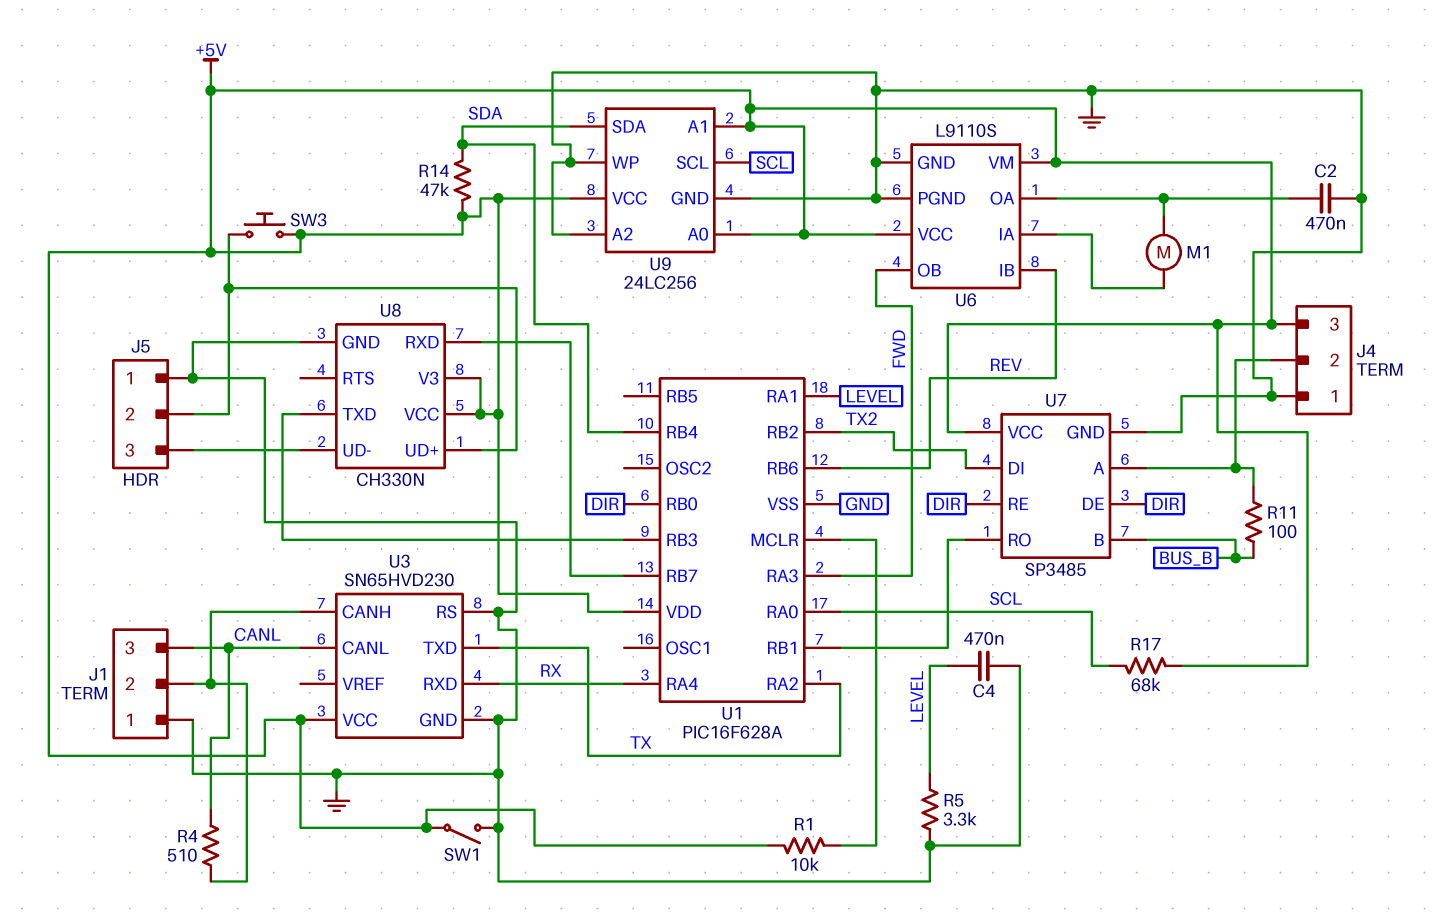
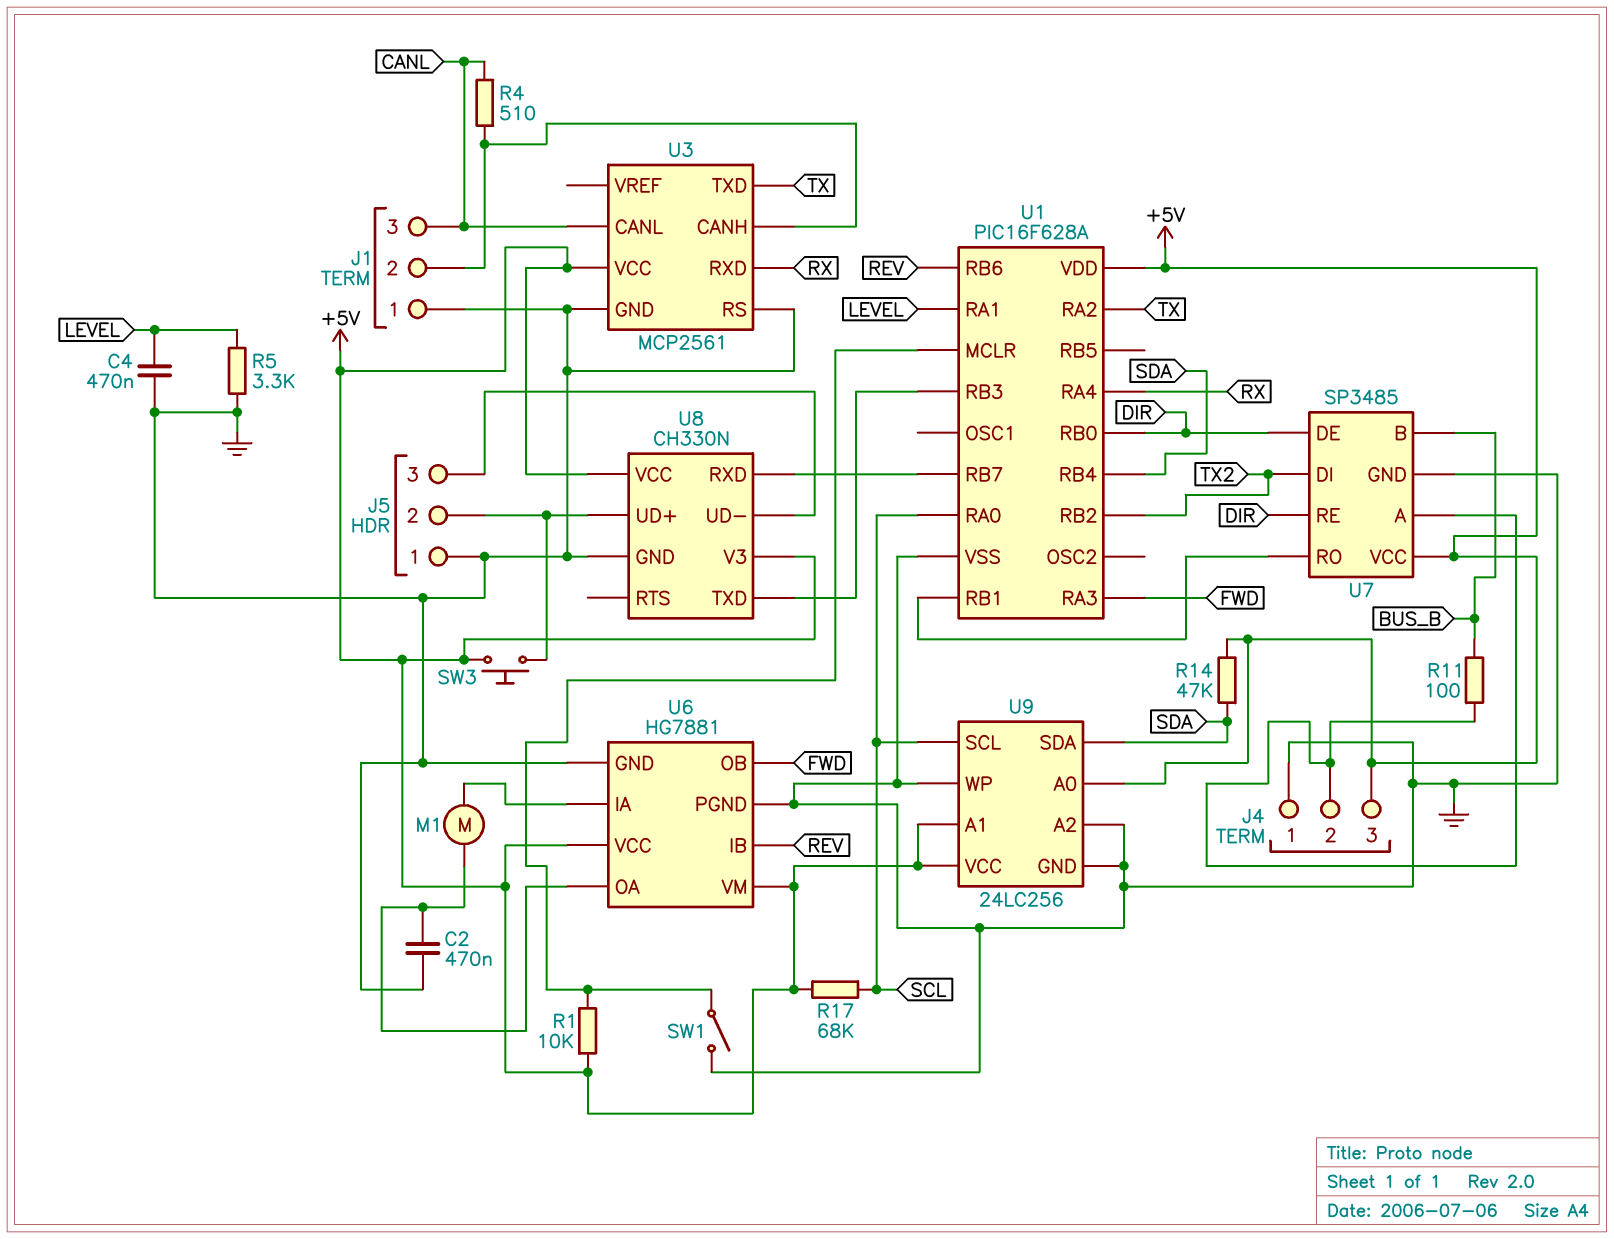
SW1: switch (+5V, GND) -> switch (GND, U1/MCLR)
U3: SN65HVD230 -> MCP2561
U6: L9110S -> HG7881

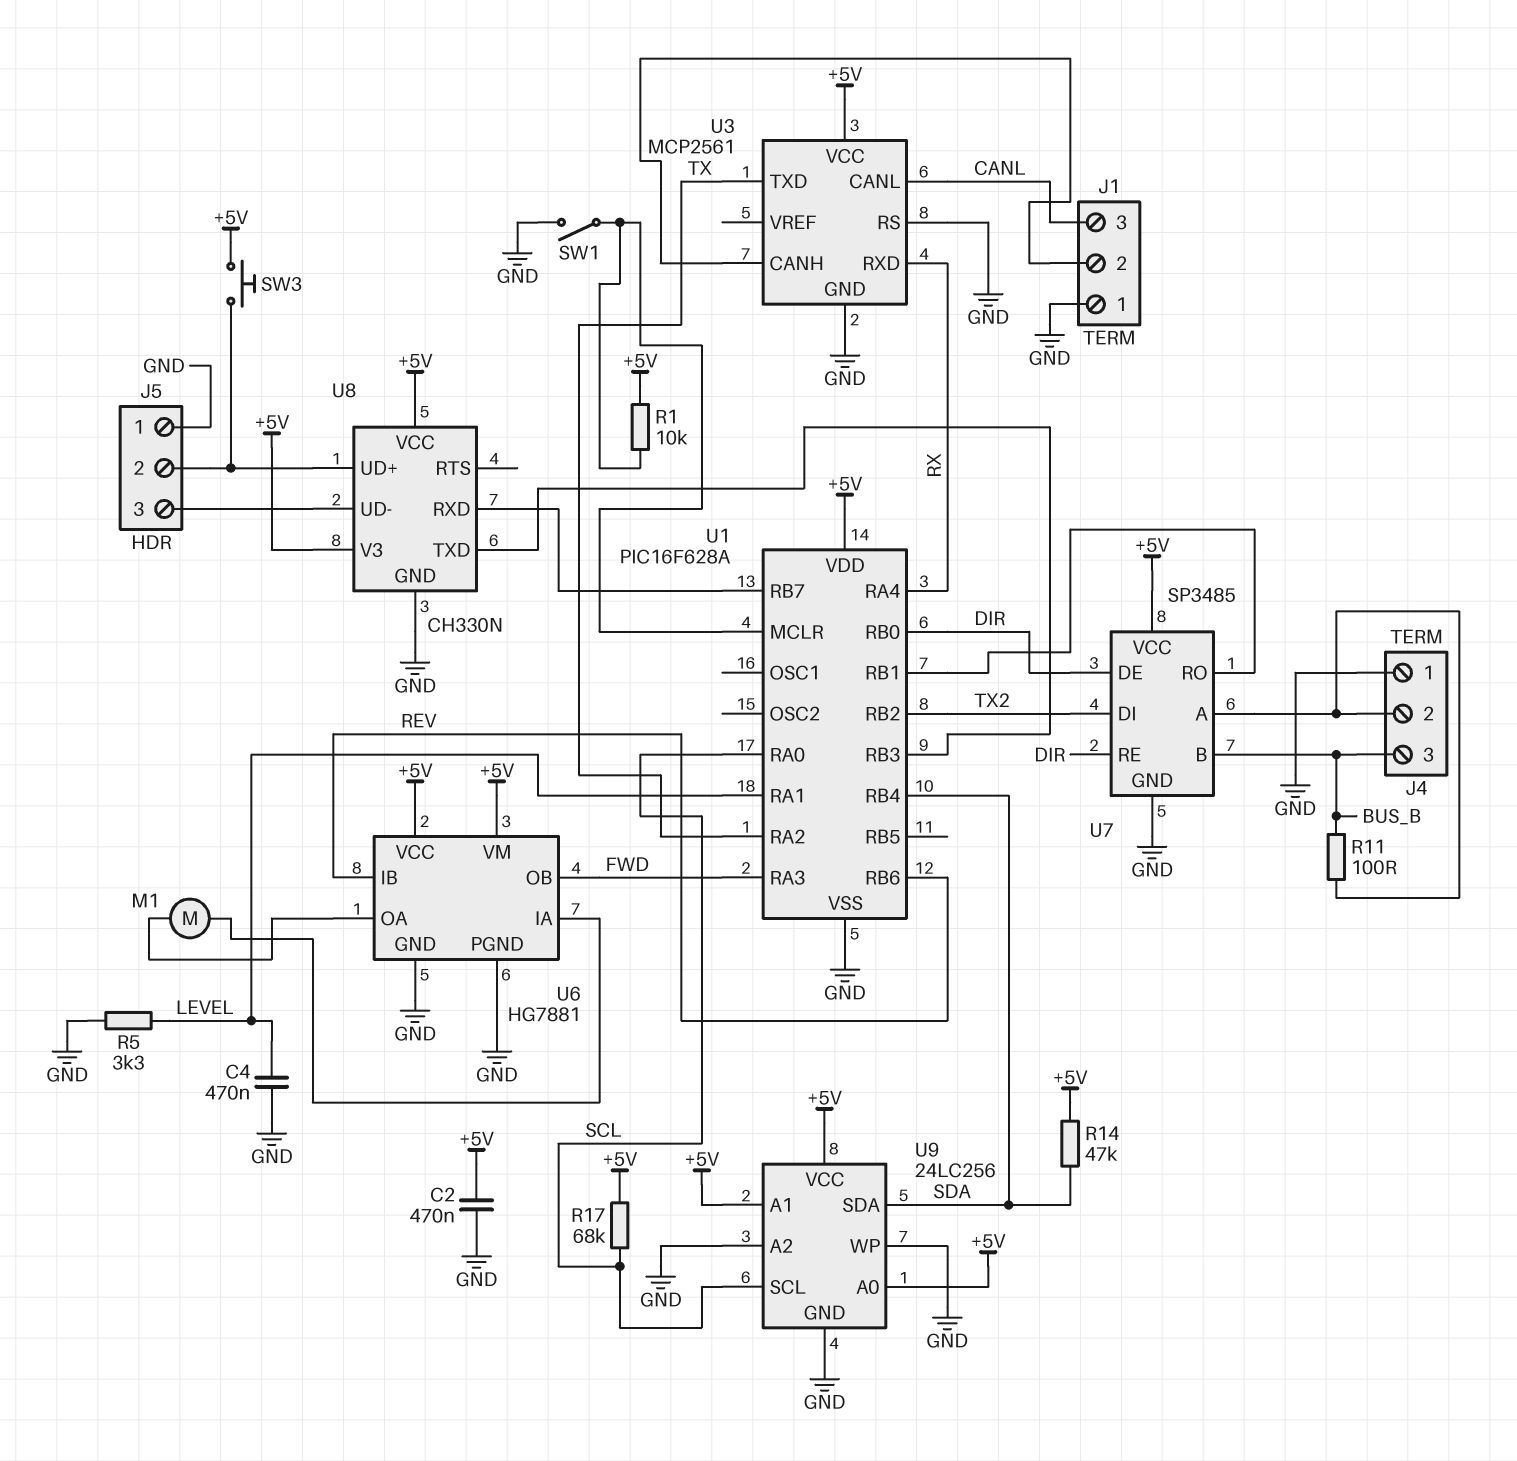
C2: 470nF (GND, U6/OA) -> 470nF (+5V, GND)
J4 pin 3: +5V -> BUS_B
R4: 510 (CANL, J1/2) -> none

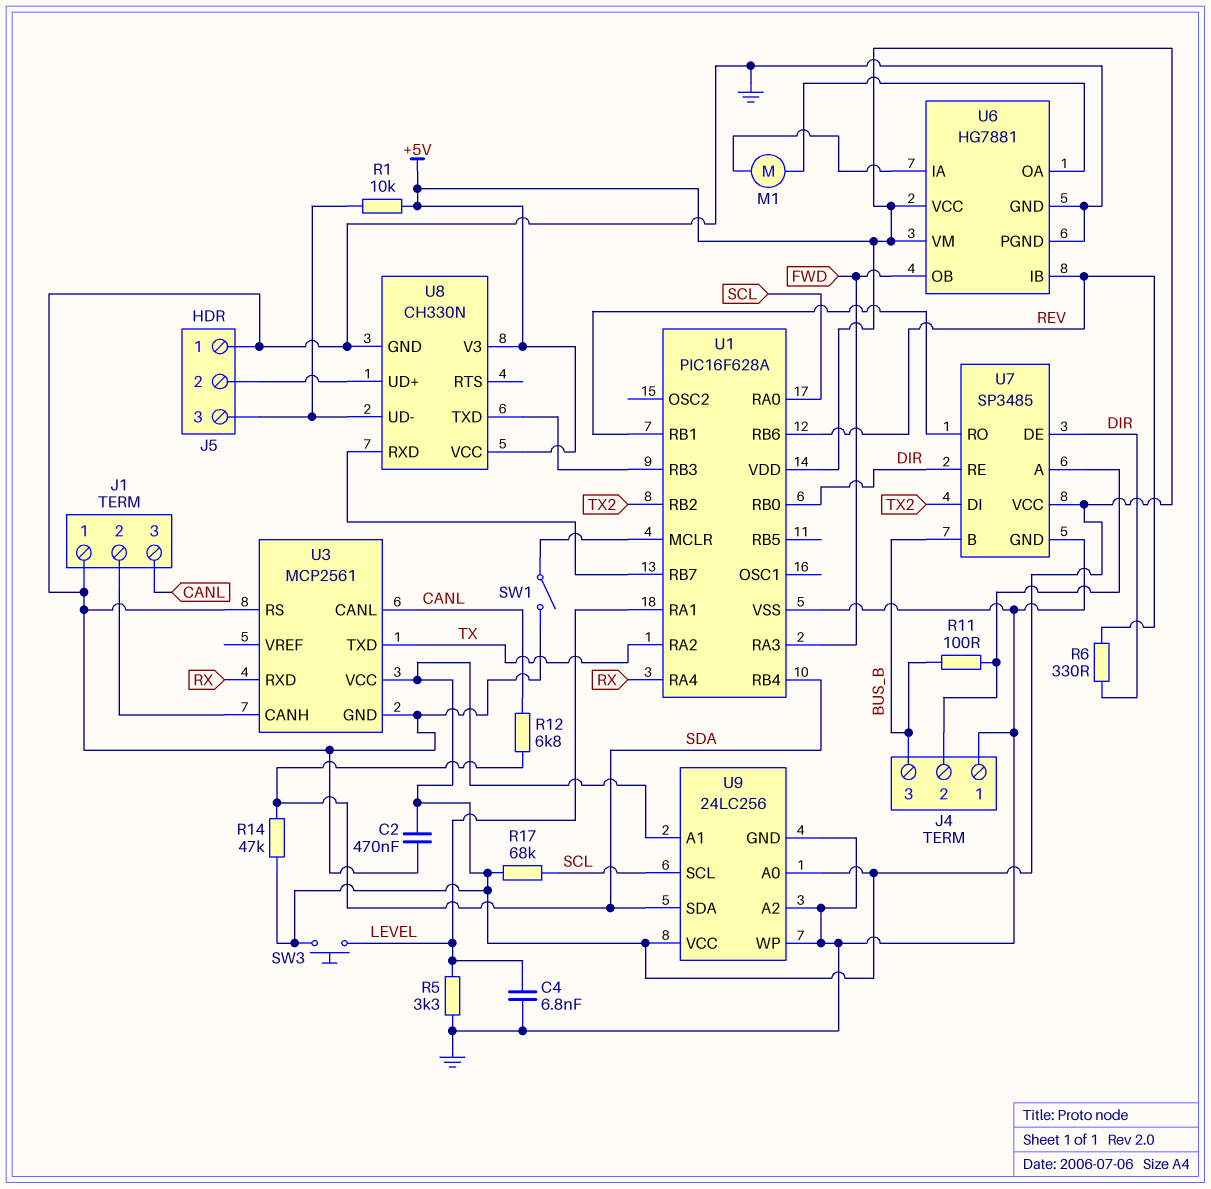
C4: 470nF (GND, LEVEL) -> 6.8nF (GND, LEVEL)
R1: 10k (+5V, U1/MCLR) -> 10k (+5V, J5/3)
R6: none -> 330 (DIR, REV)
R12: none -> 6.8k (CANL, SDA)
SW3: button (+5V, J5/2) -> button (+5V, LEVEL)

